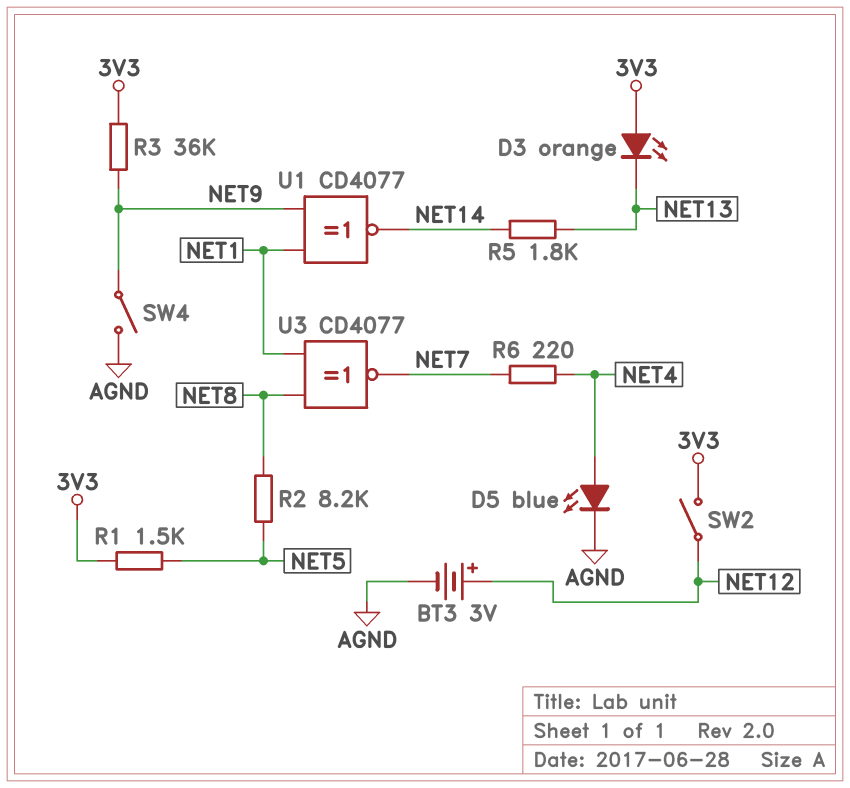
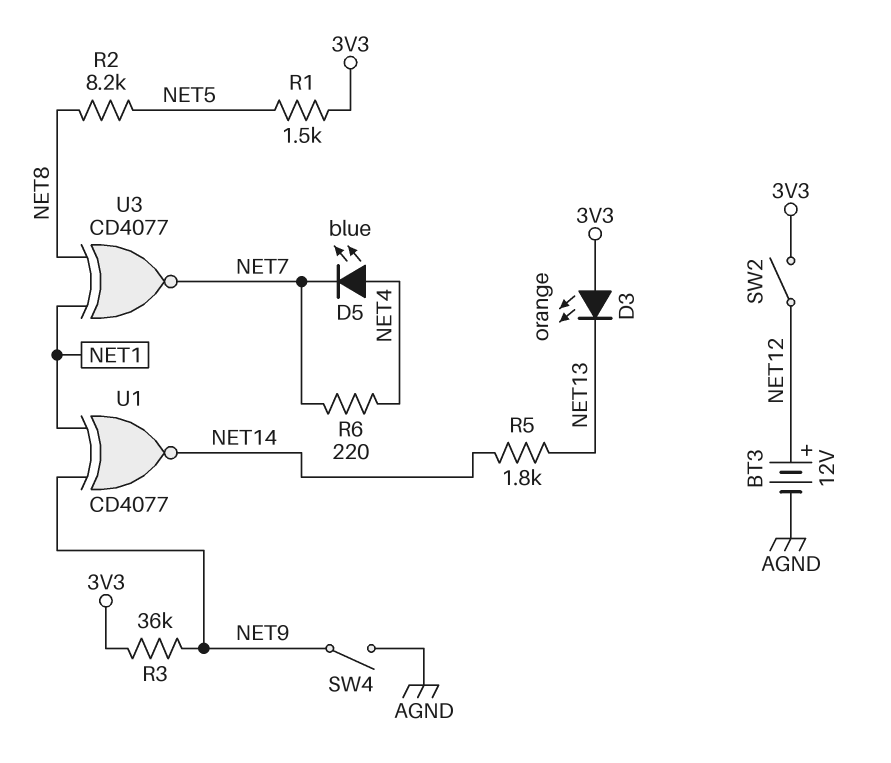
BT3: 3V (plus NET12, minus AGND) -> 12V (plus NET12, minus AGND)
D5: LED blue (A NET4, K AGND) -> LED blue (A NET4, K NET7)

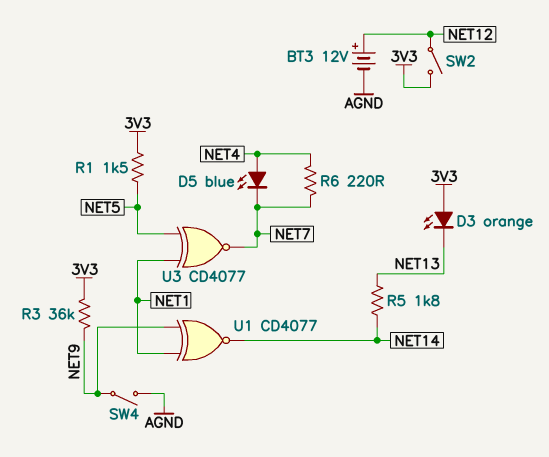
R2: 8.2k (NET5, NET8) -> none
U3: XNOR CD4077 (in NET1, in NET8, out NET7) -> XNOR CD4077 (in NET1, in NET5, out NET7)

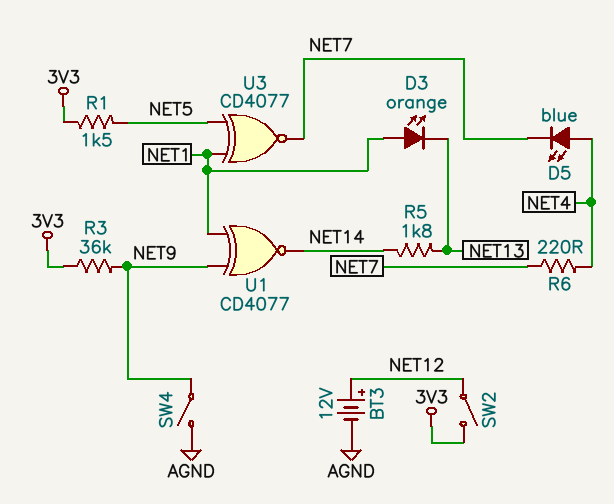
D3: LED orange (A 3V3, K NET13) -> LED orange (A NET1, K NET13)

